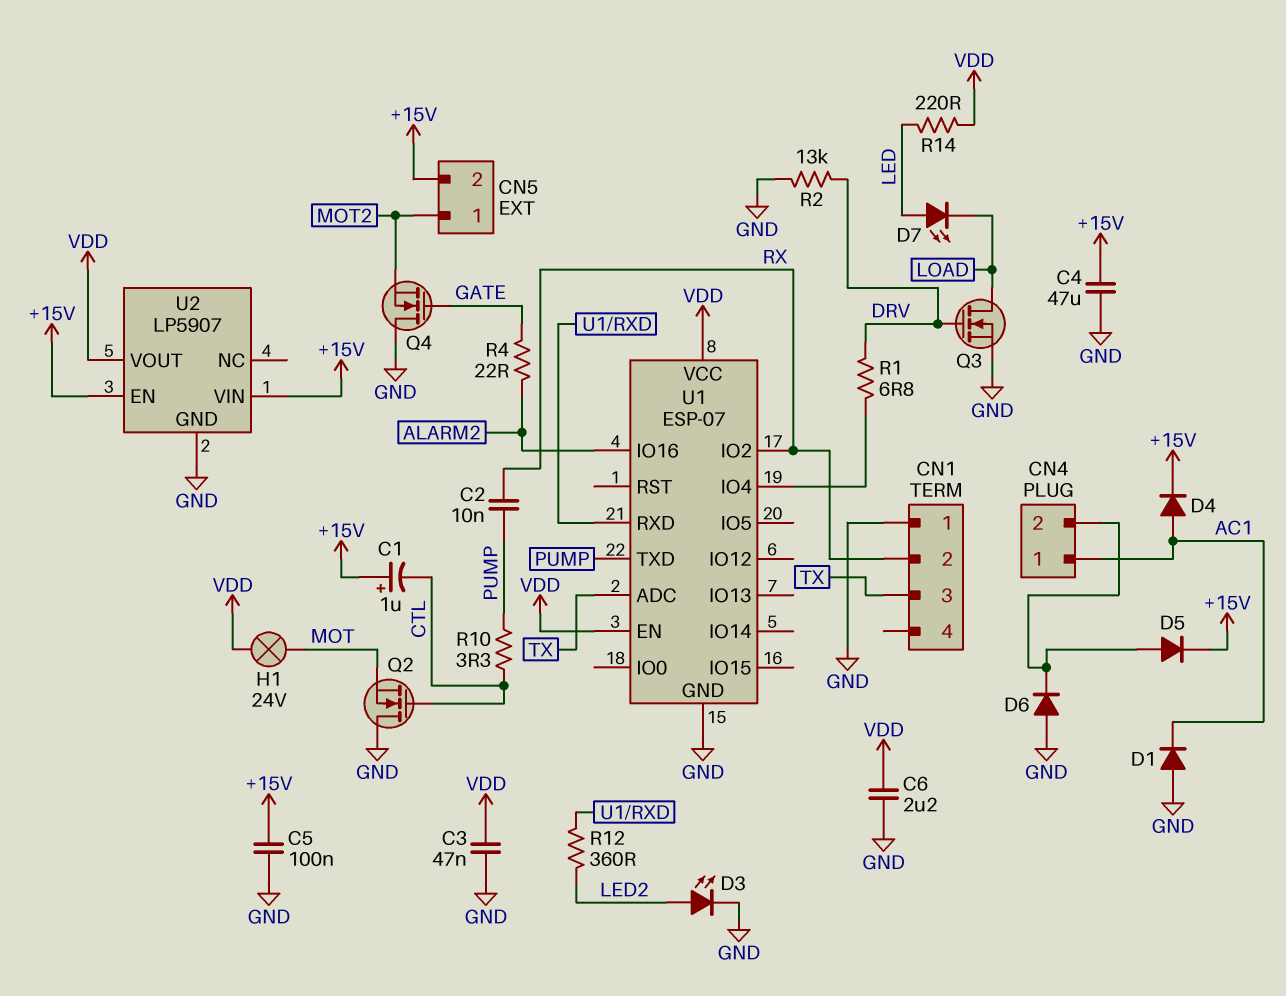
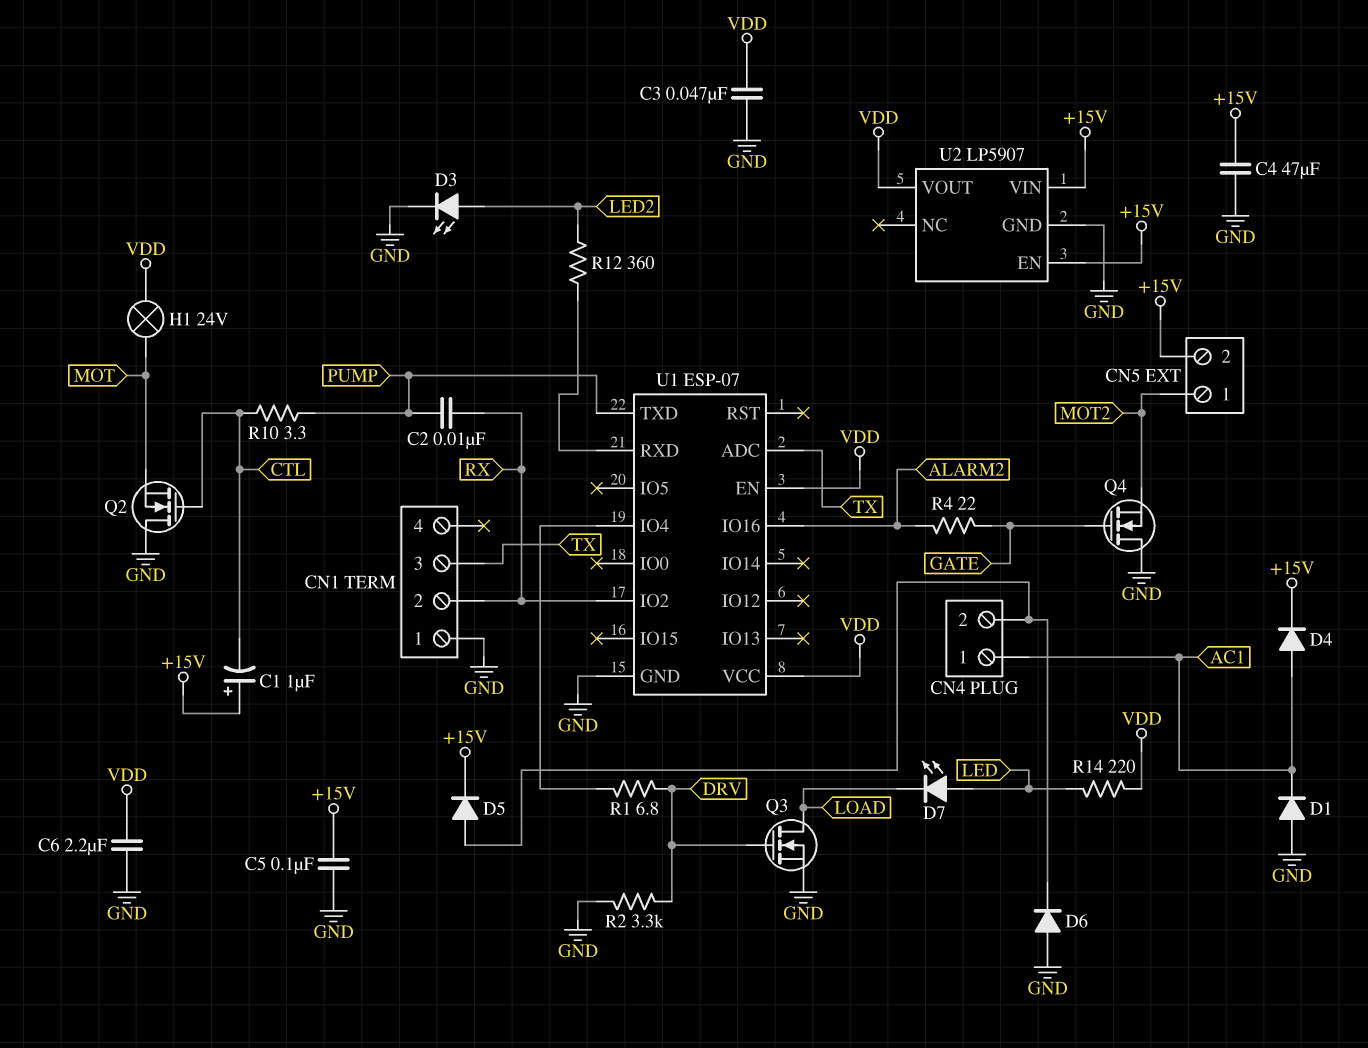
R2: 13k (DRV, GND) -> 3.3k (DRV, GND)

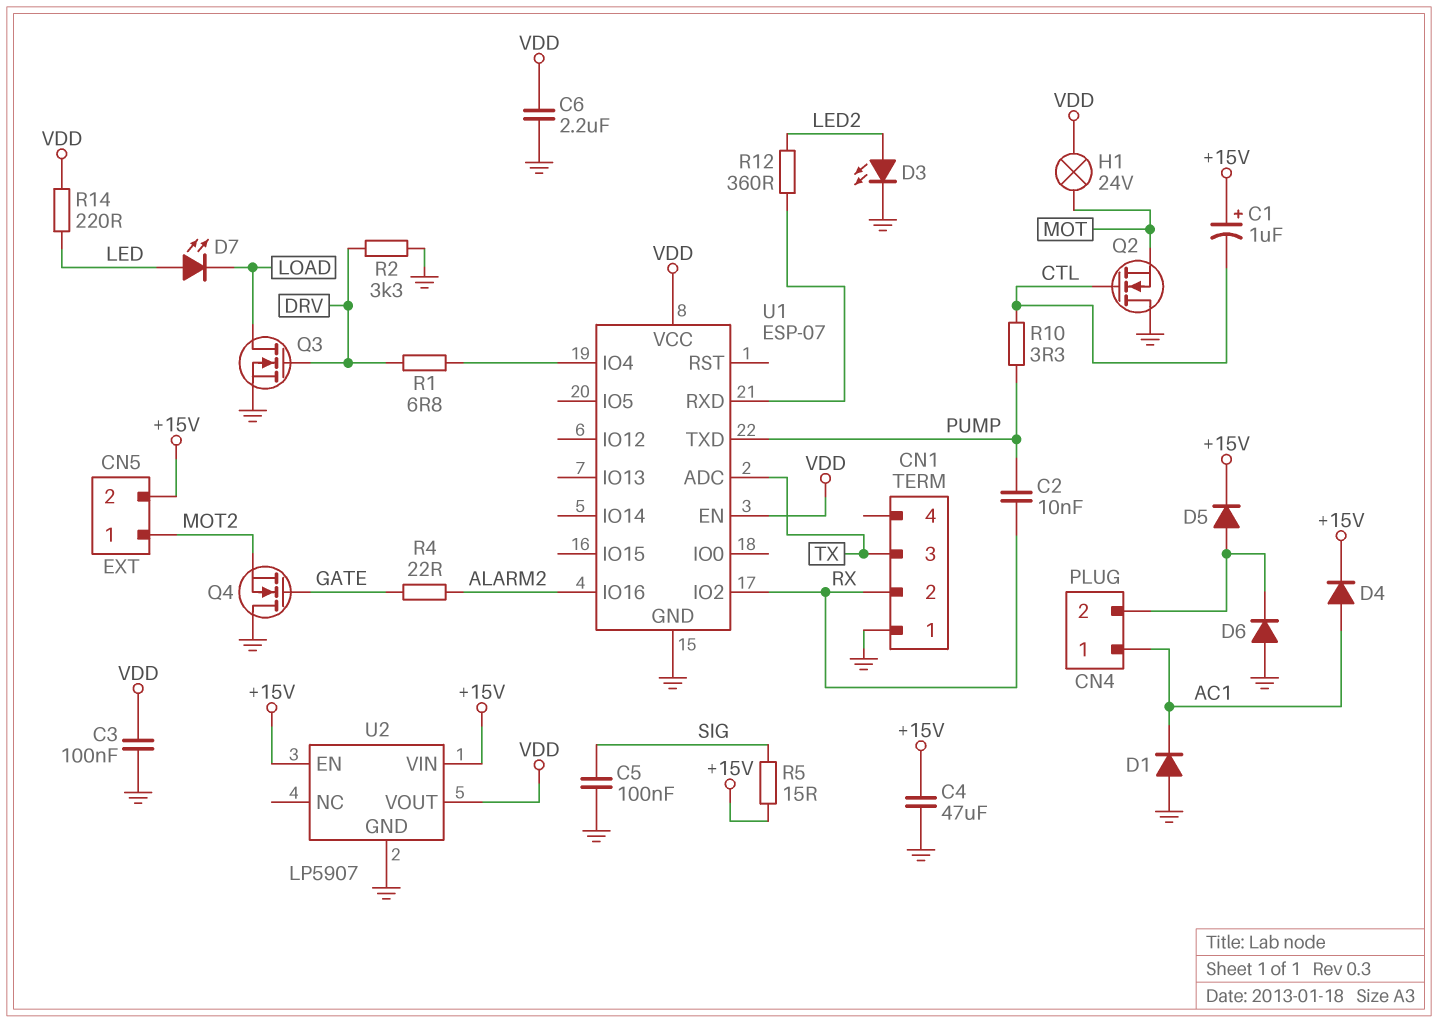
C3: 47nF (GND, VDD) -> 100nF (GND, VDD)
C5: 100nF (+15V, GND) -> 100nF (GND, SIG)
R5: none -> 15 (+15V, SIG)

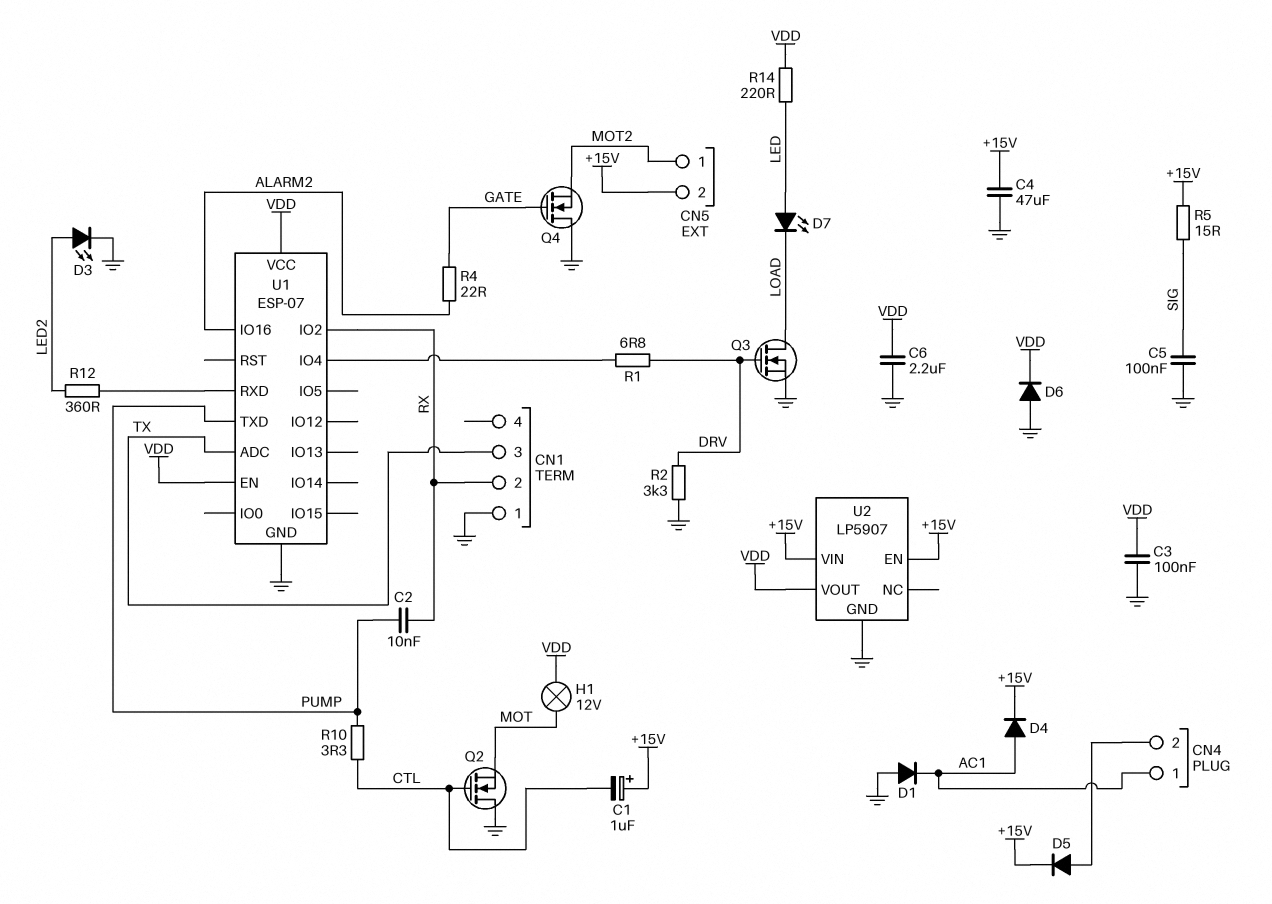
D6: diode (A GND, K CN4/2) -> diode (A GND, K VDD)
H1: lamp 24V (MOT, VDD) -> lamp 12V (MOT, VDD)

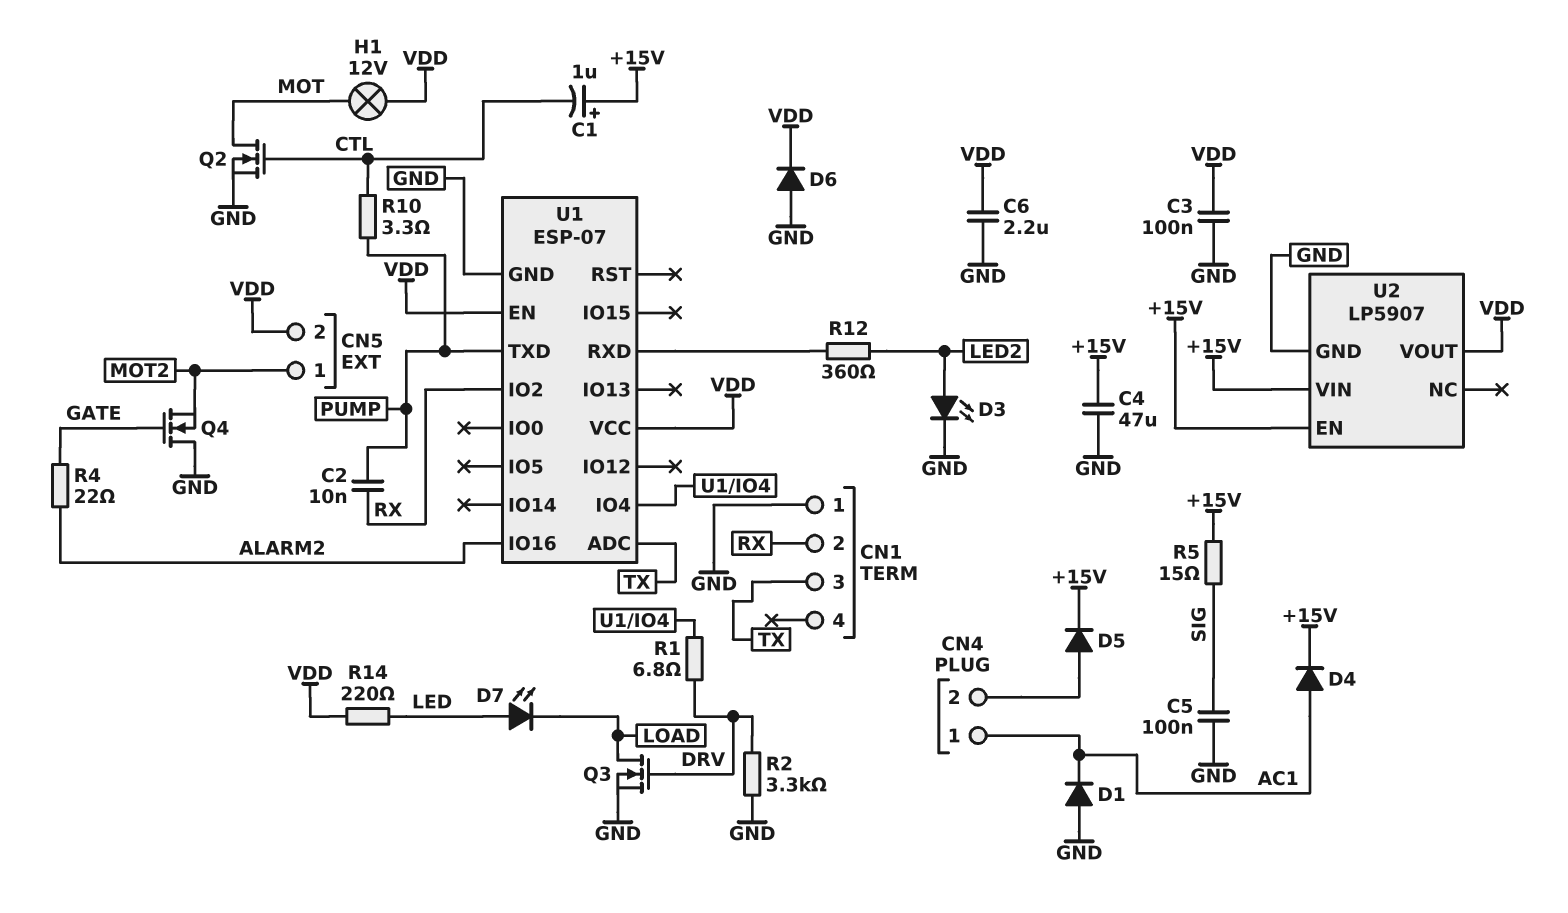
CN5 pin 2: +15V -> VDD
Q2: NMOS (G CTL, D GND, S MOT) -> NMOS (G CTL, D MOT, S GND)

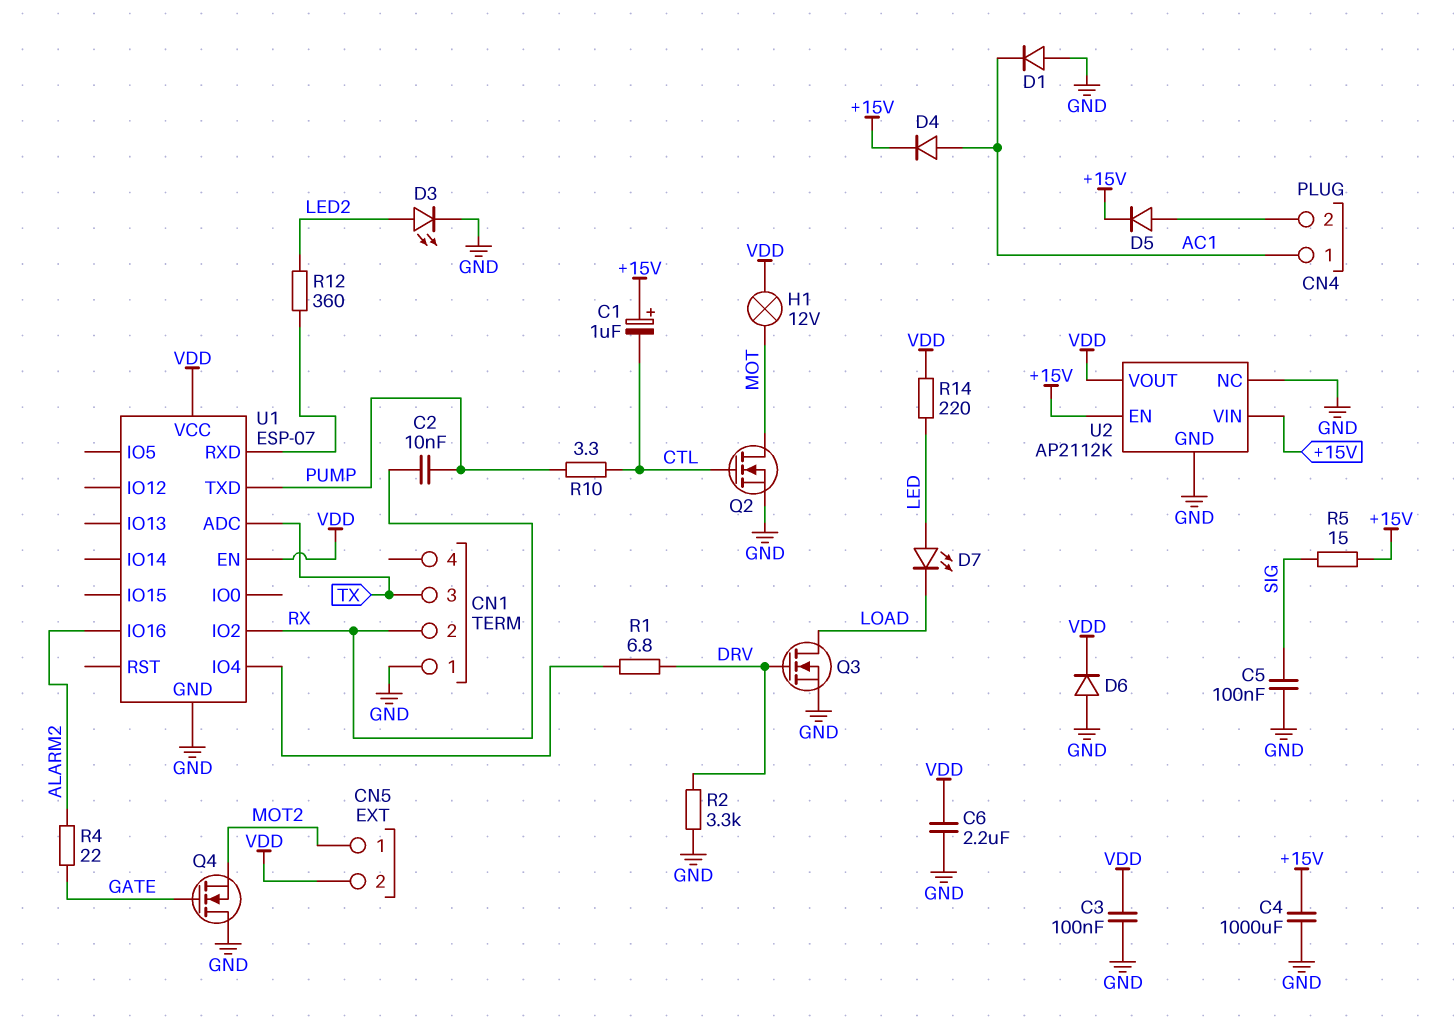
C4: 47uF (+15V, GND) -> 1000uF (+15V, GND)
U2: LP5907 -> AP2112K
U2 pin NC: none -> GND

